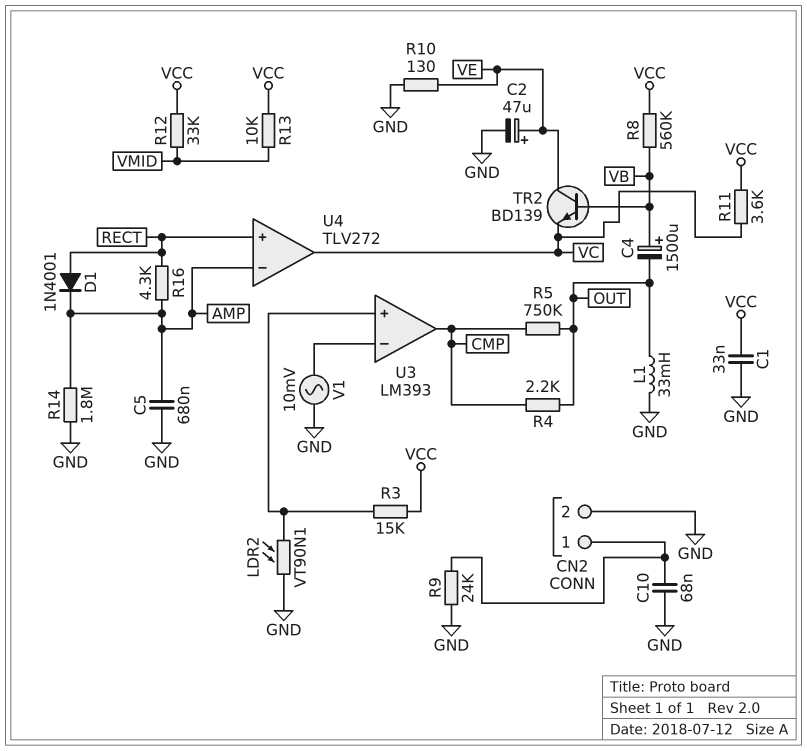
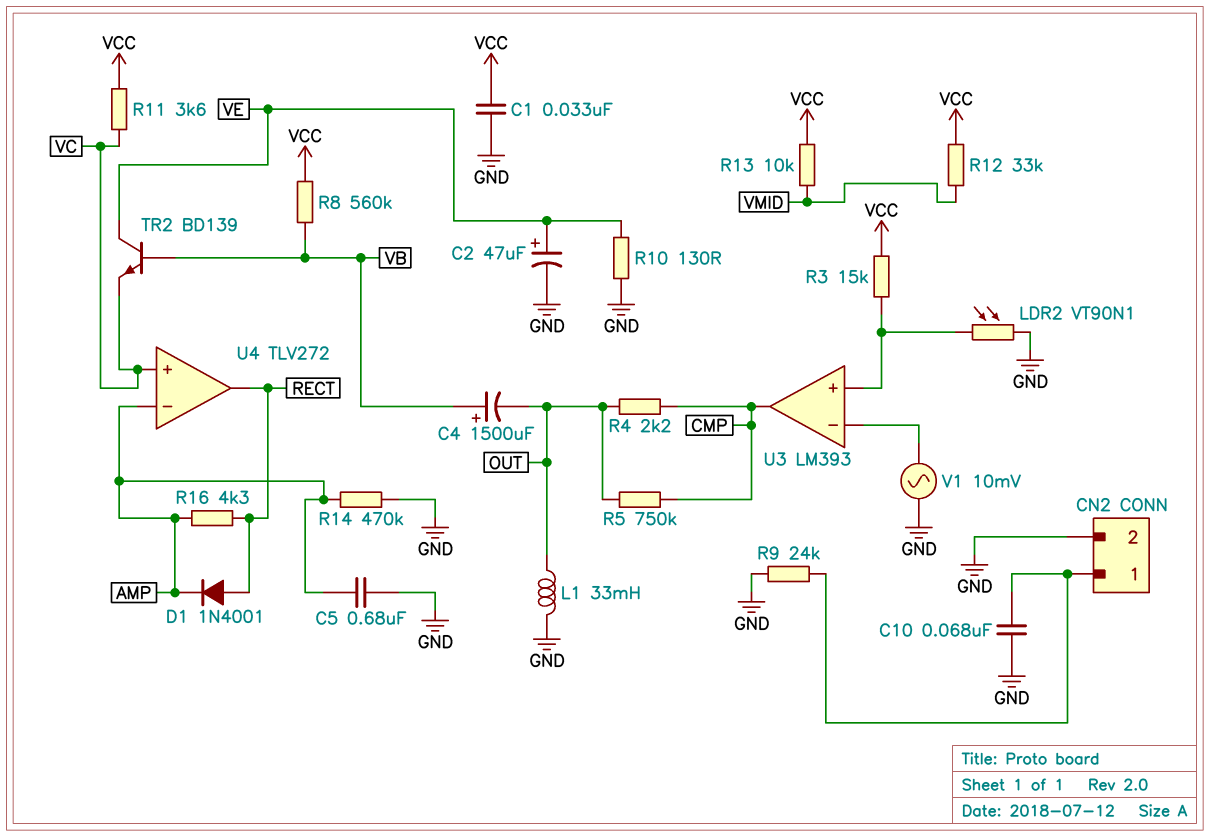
R14: 1.8M (AMP, GND) -> 470k (AMP, GND)
U4 pin in+: RECT -> VC
U4 pin out: VC -> RECT

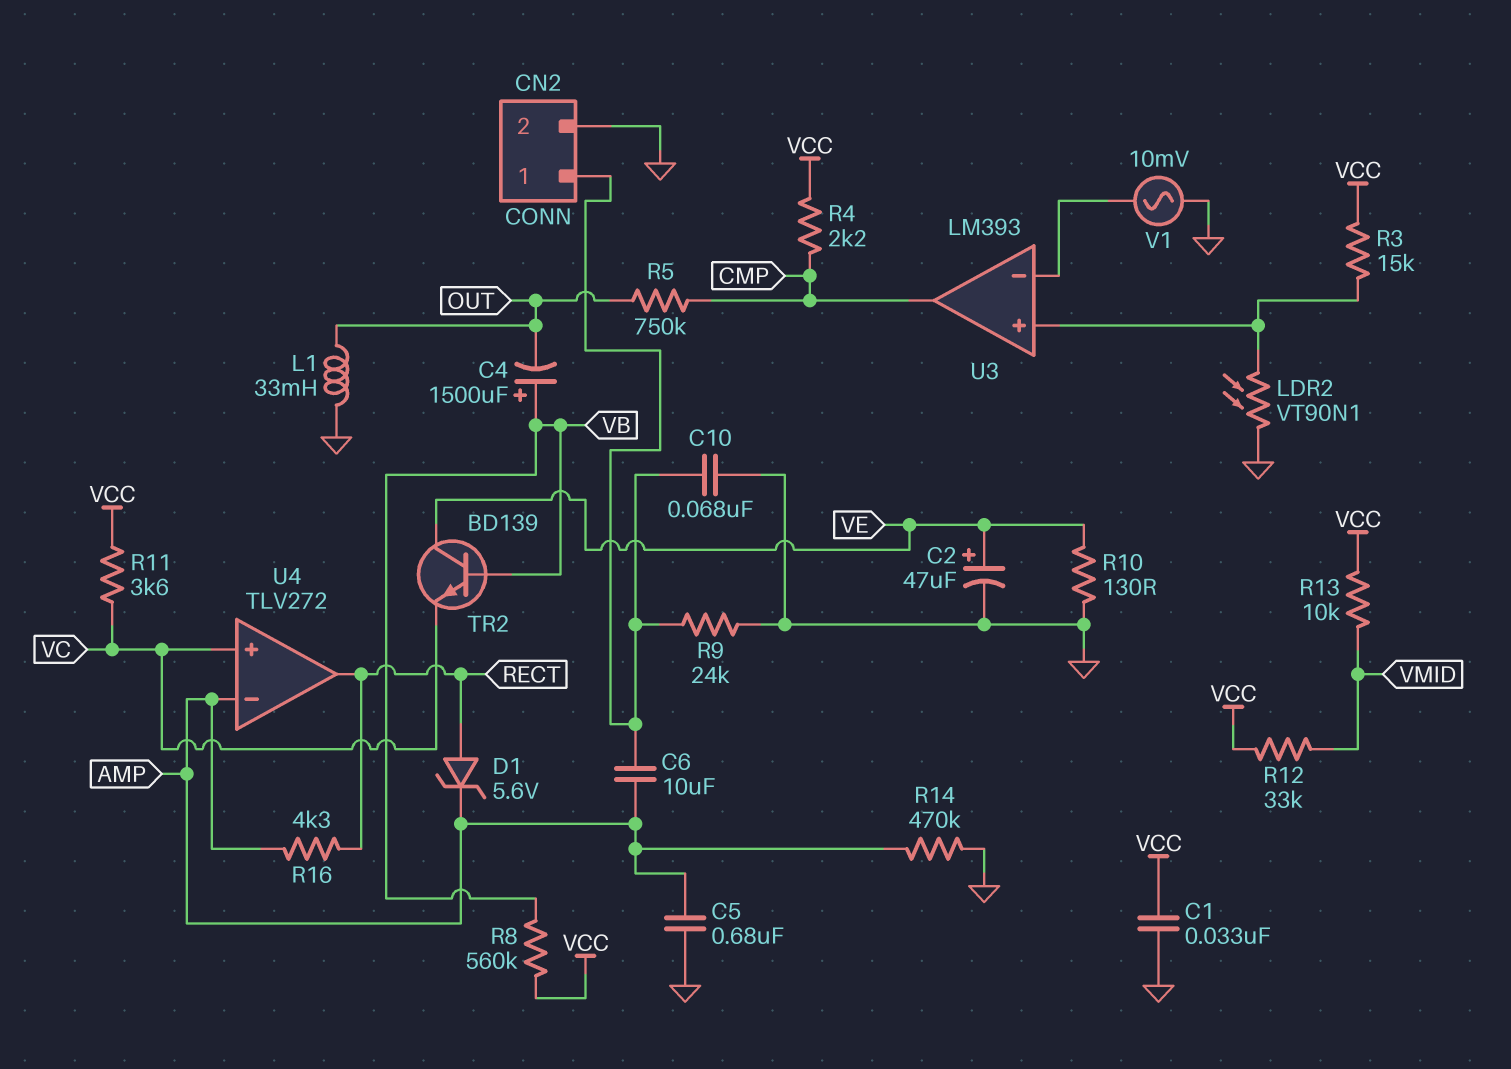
C6: none -> 10uF (AMP, CN2/1)
D1: diode 1N4001 (A RECT, K AMP) -> zener 5.6V (A RECT, K AMP)
R4: 2.2k (CMP, OUT) -> 2.2k (CMP, VCC)

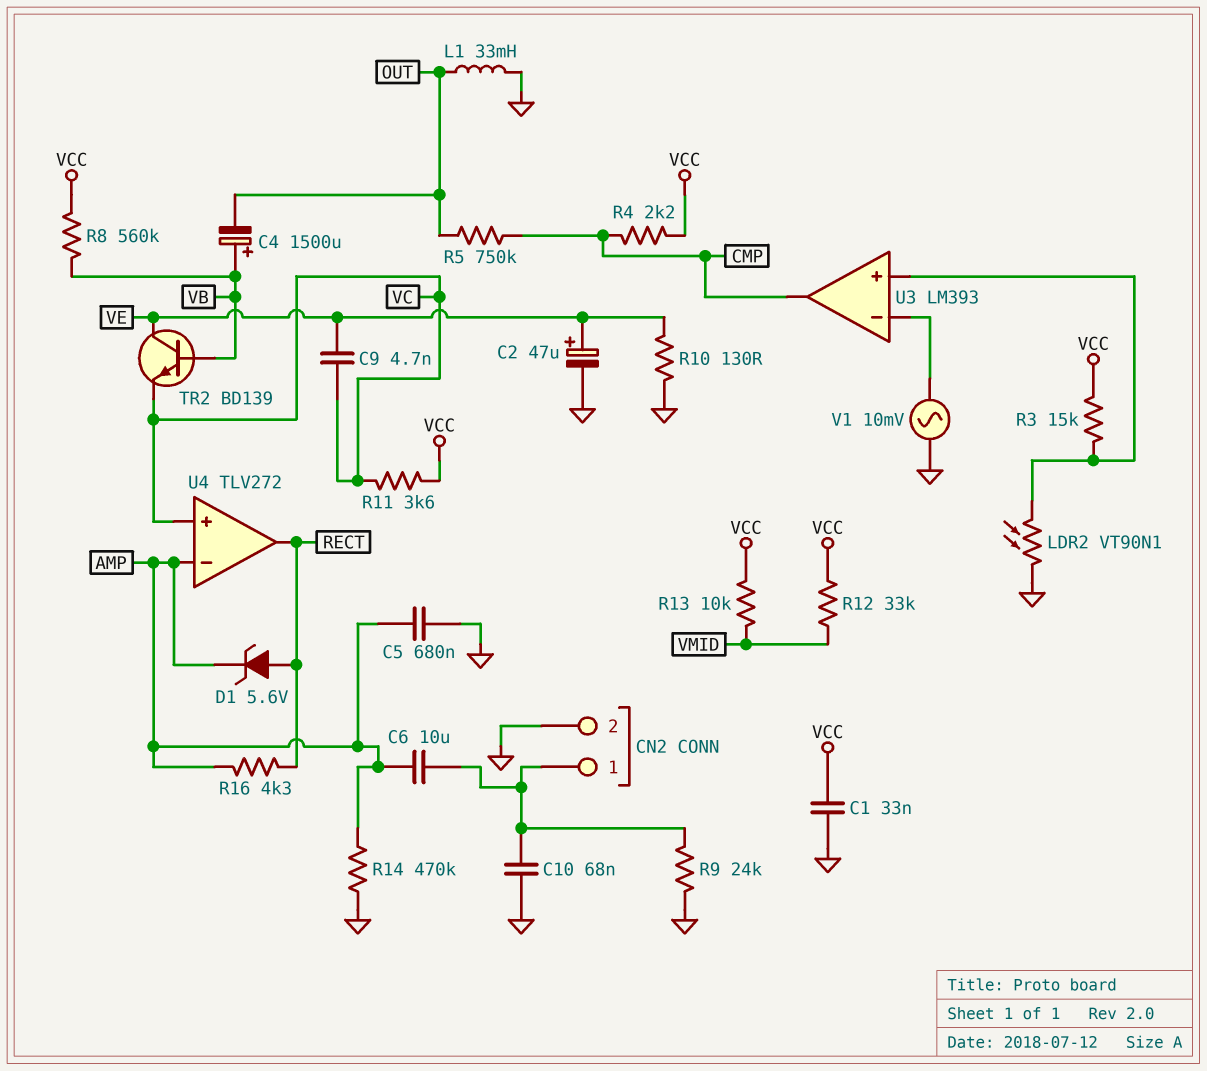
C9: none -> 4.7nF (VC, VE)

